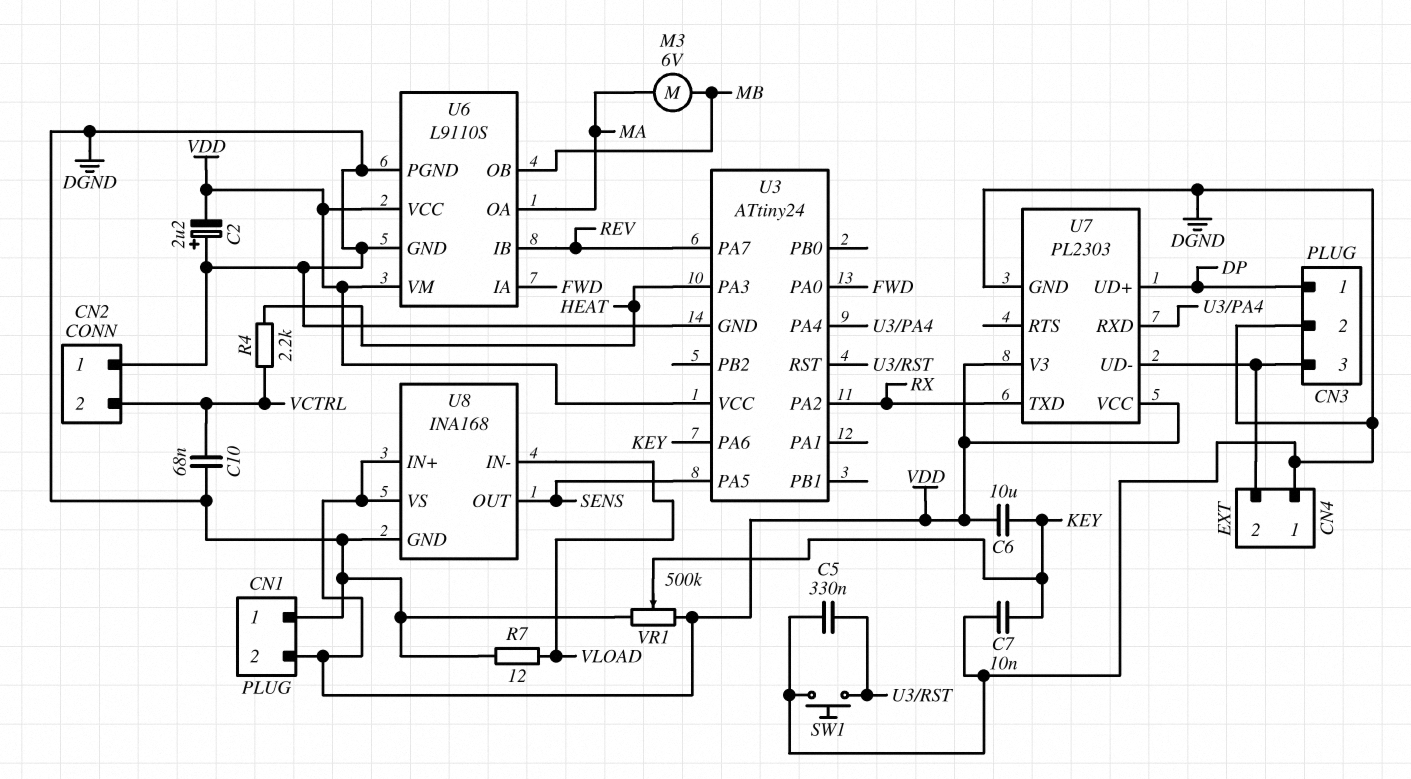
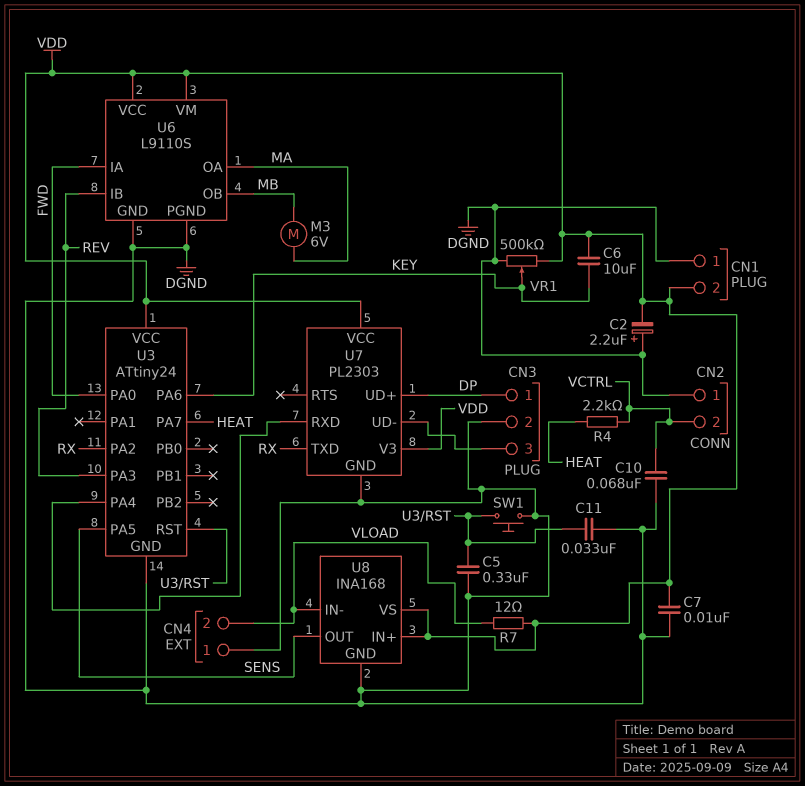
C7: 10nF (DGND, KEY) -> 10nF (DGND, VDD)
C11: none -> 33nF (DGND, U3/RST)
CN4 pin 2: CN3/3 -> VLOAD
R7: 12 (DGND, VLOAD) -> 12 (VDD, VLOAD)
U3 pin PA3: HEAT -> REV
U3 pin PA7: REV -> HEAT

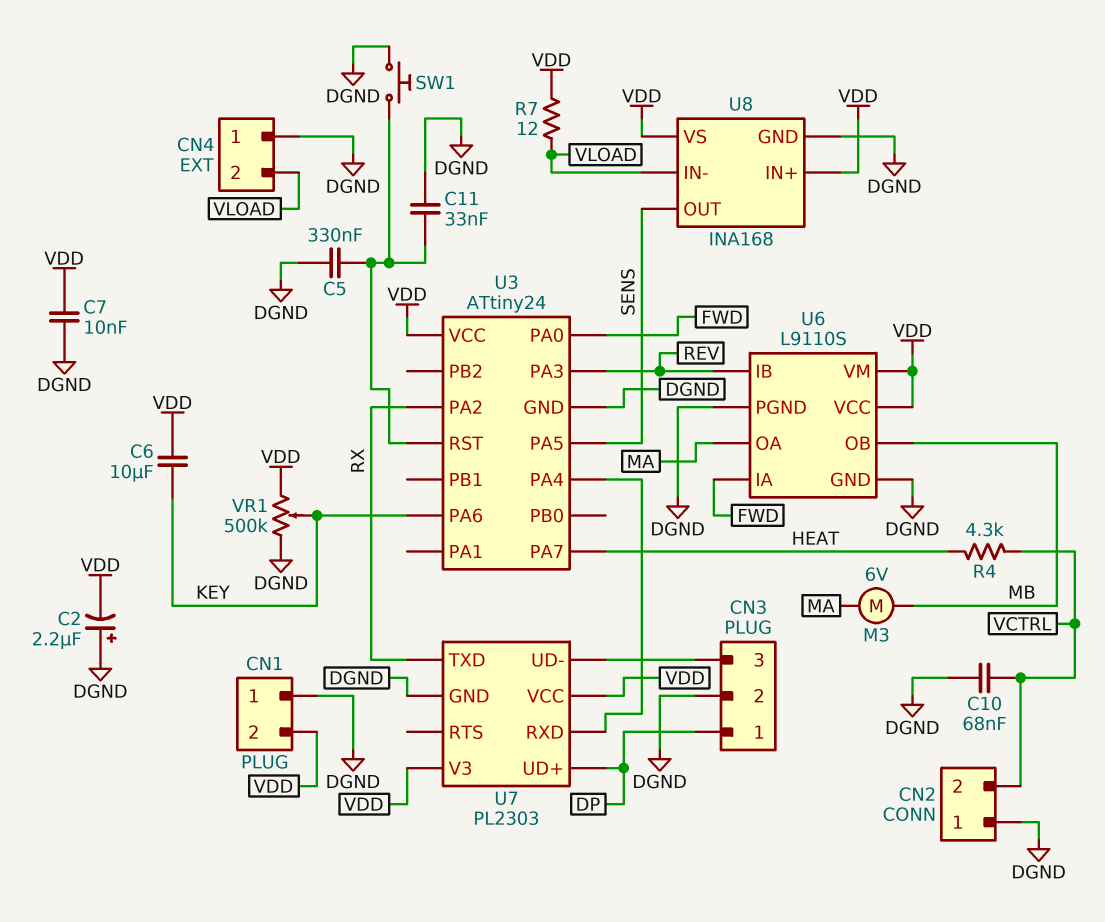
R4: 2.2k (HEAT, VCTRL) -> 4.3k (HEAT, VCTRL)

